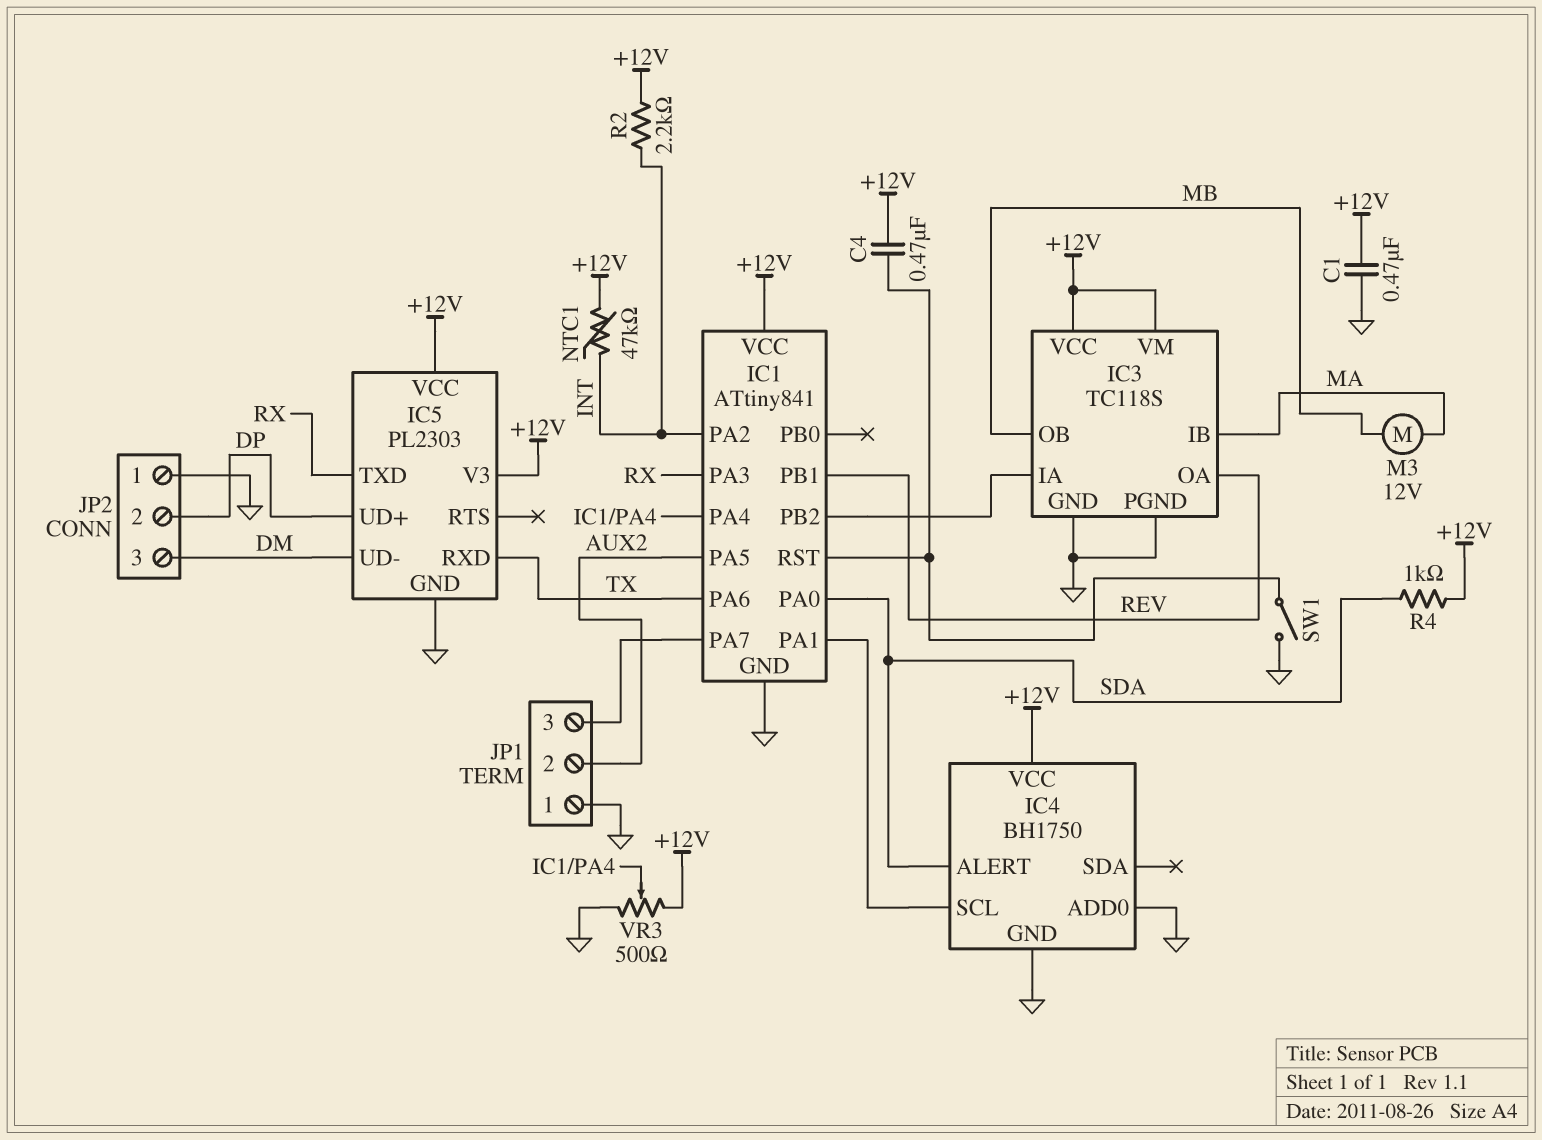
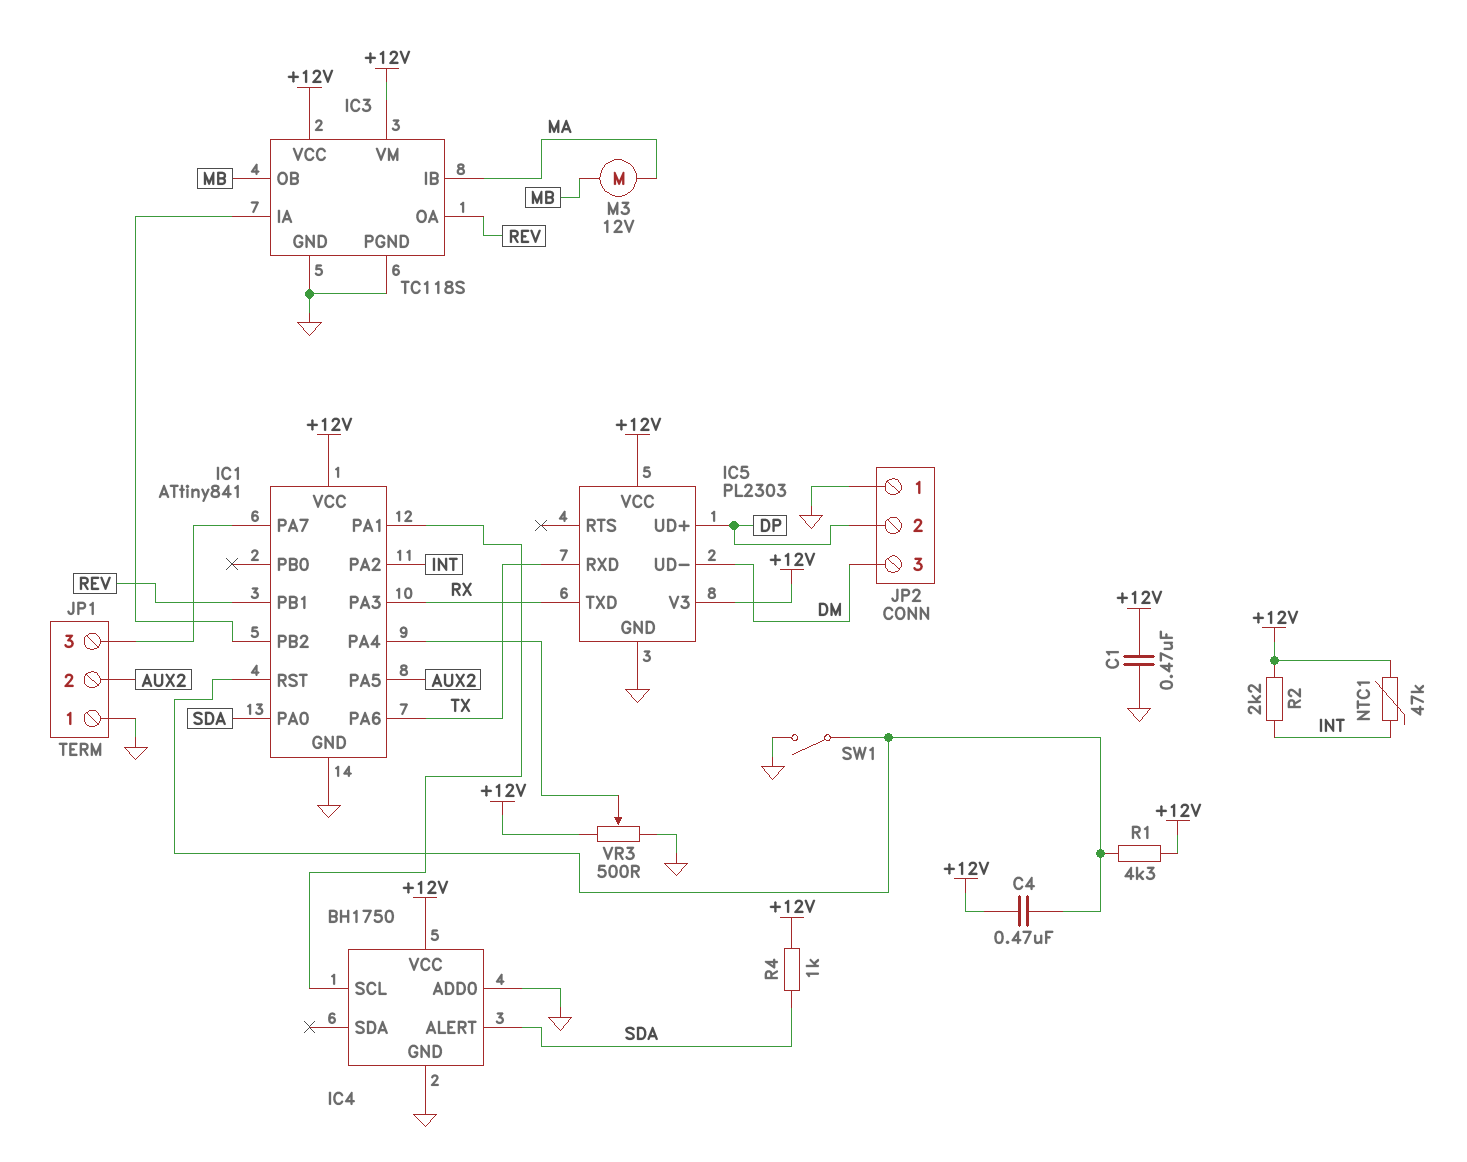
R1: none -> 4.3k (+12V, IC1/RST)

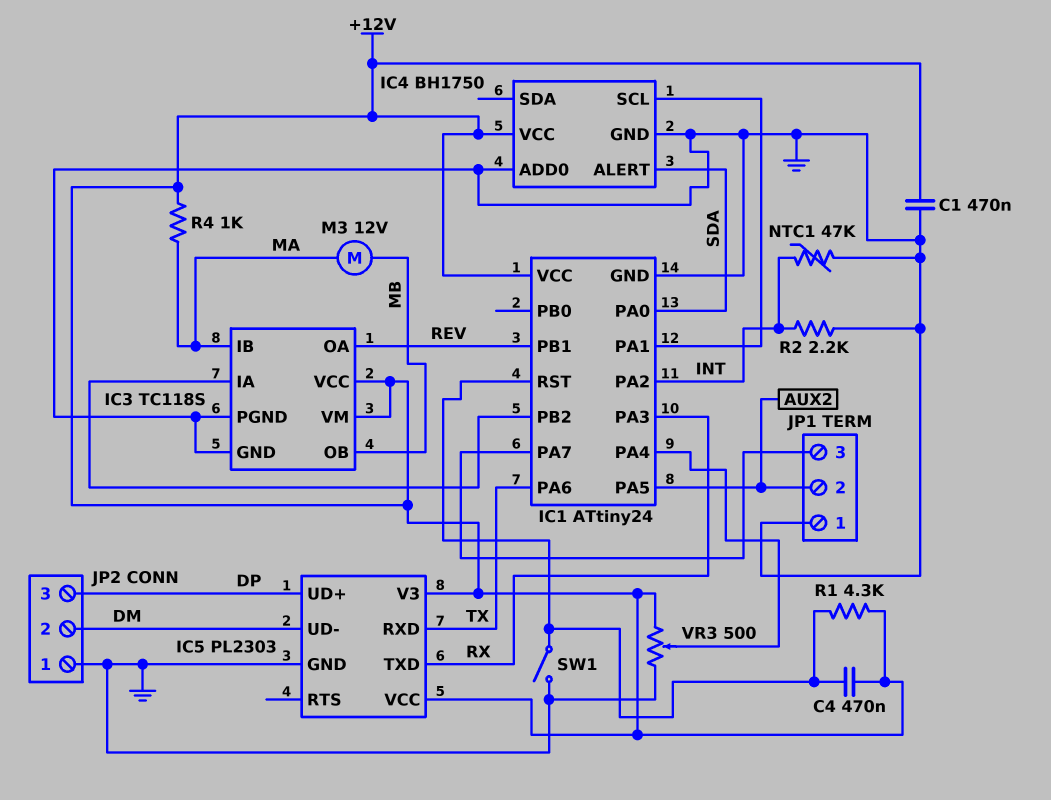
IC1: ATtiny841 -> ATtiny24
JP2 pin 2: DP -> DM
JP2 pin 3: DM -> DP
NTC1: 47k (+12V, INT) -> 47k (GND, INT)
R2: 2.2k (+12V, INT) -> 2.2k (GND, INT)
R4: 1k (+12V, SDA) -> 1k (+12V, MA)

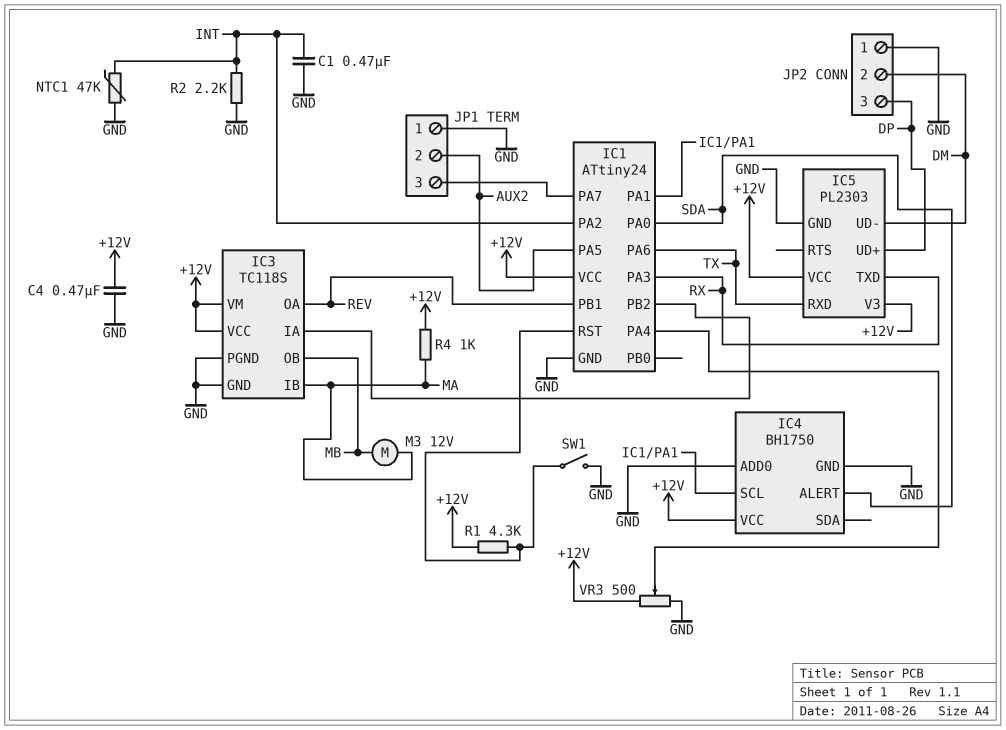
C1: 470nF (+12V, GND) -> 470nF (GND, INT)
C4: 470nF (+12V, IC1/RST) -> 470nF (+12V, GND)

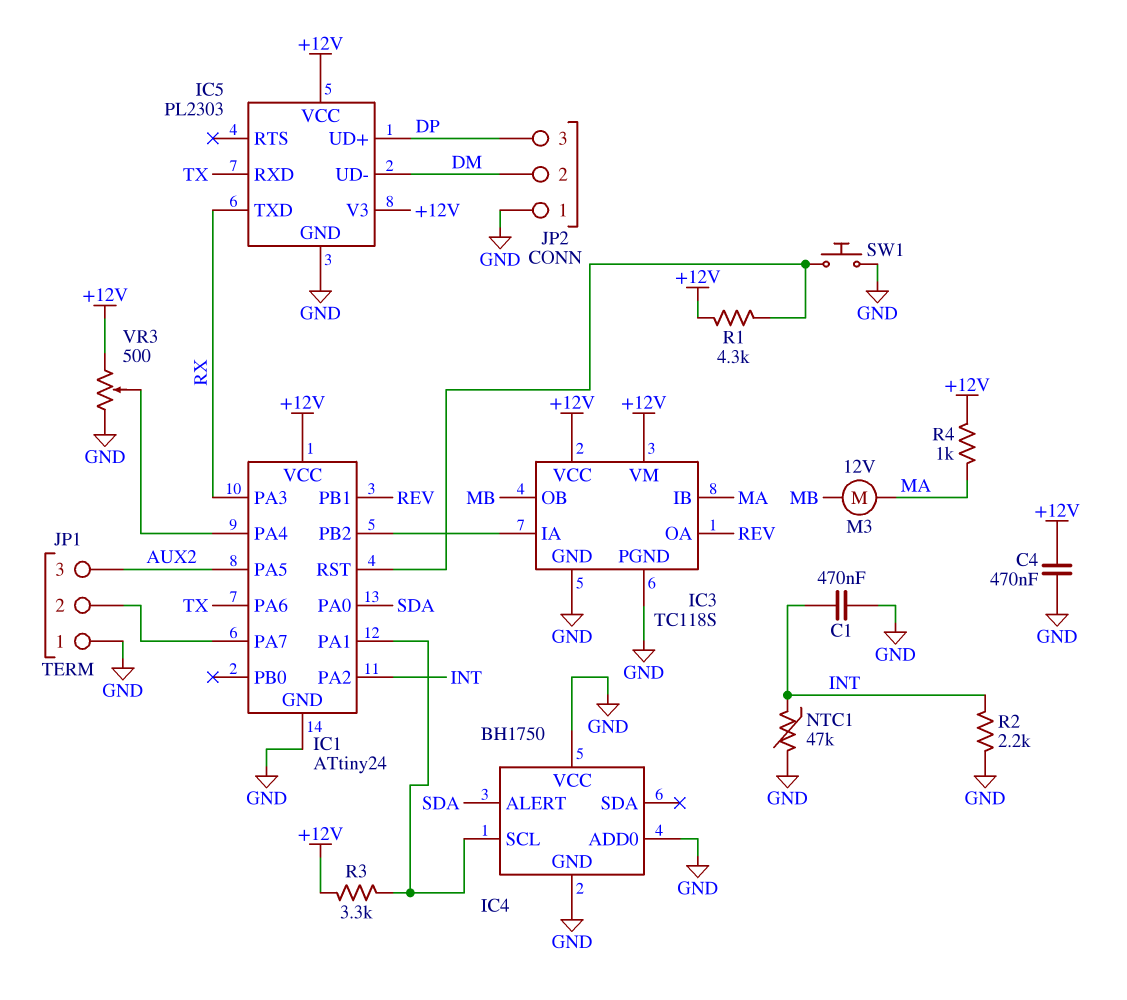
IC4 pin VCC: +12V -> GND
JP1 pin 2: AUX2 -> IC1/PA7
JP1 pin 3: IC1/PA7 -> AUX2
R3: none -> 3.3k (+12V, IC1/PA1)
SW1: switch (GND, IC1/RST) -> button (GND, IC1/RST)

